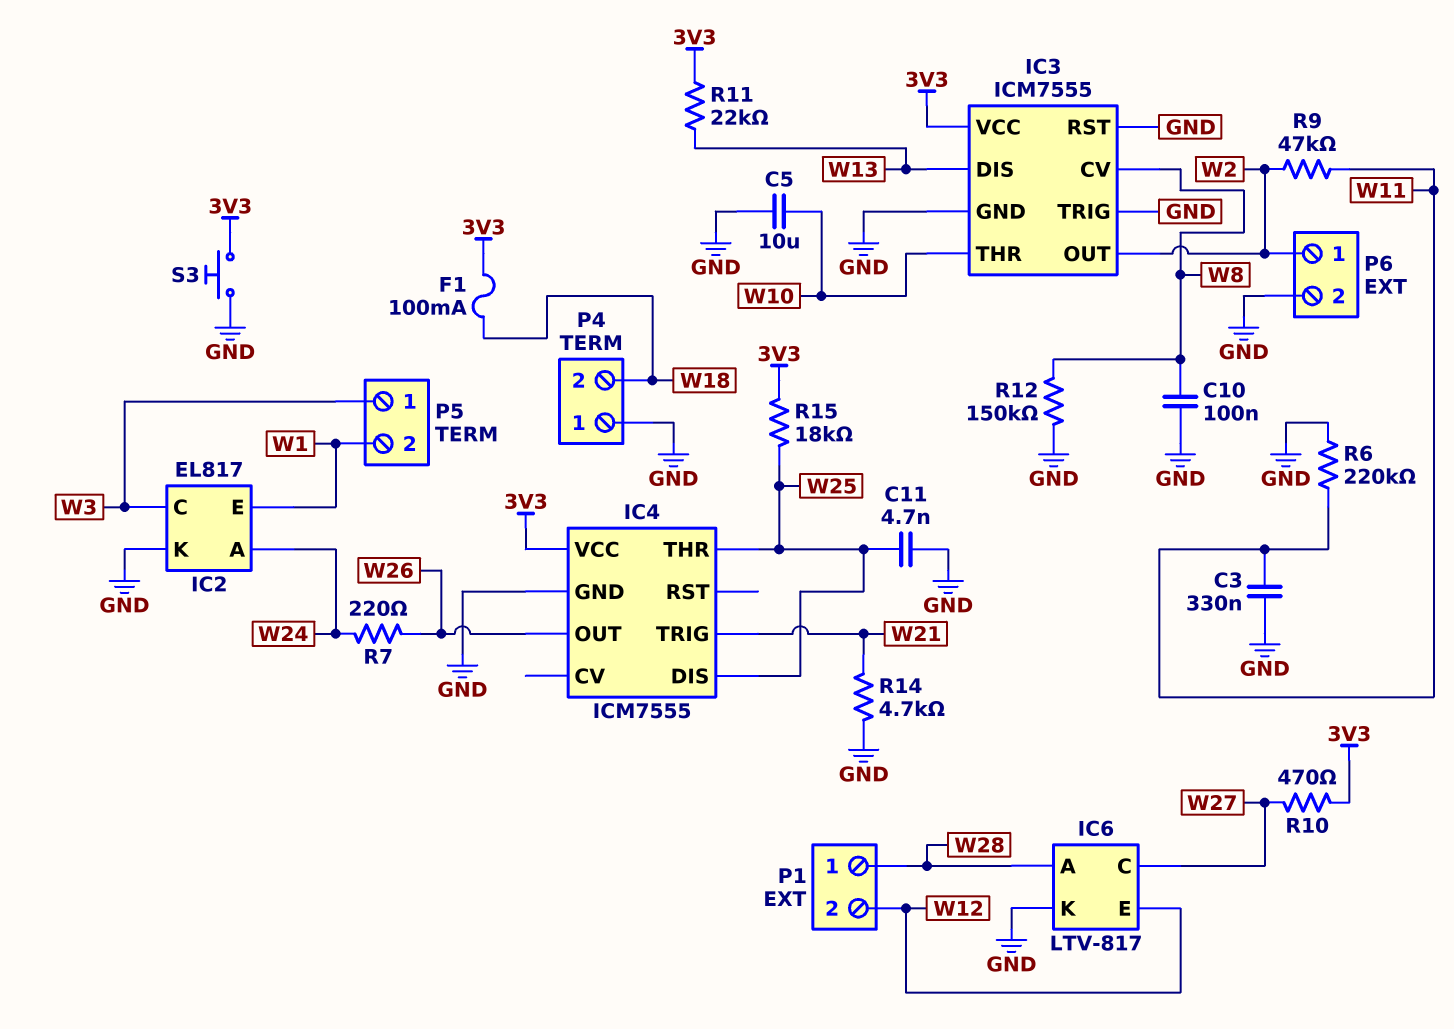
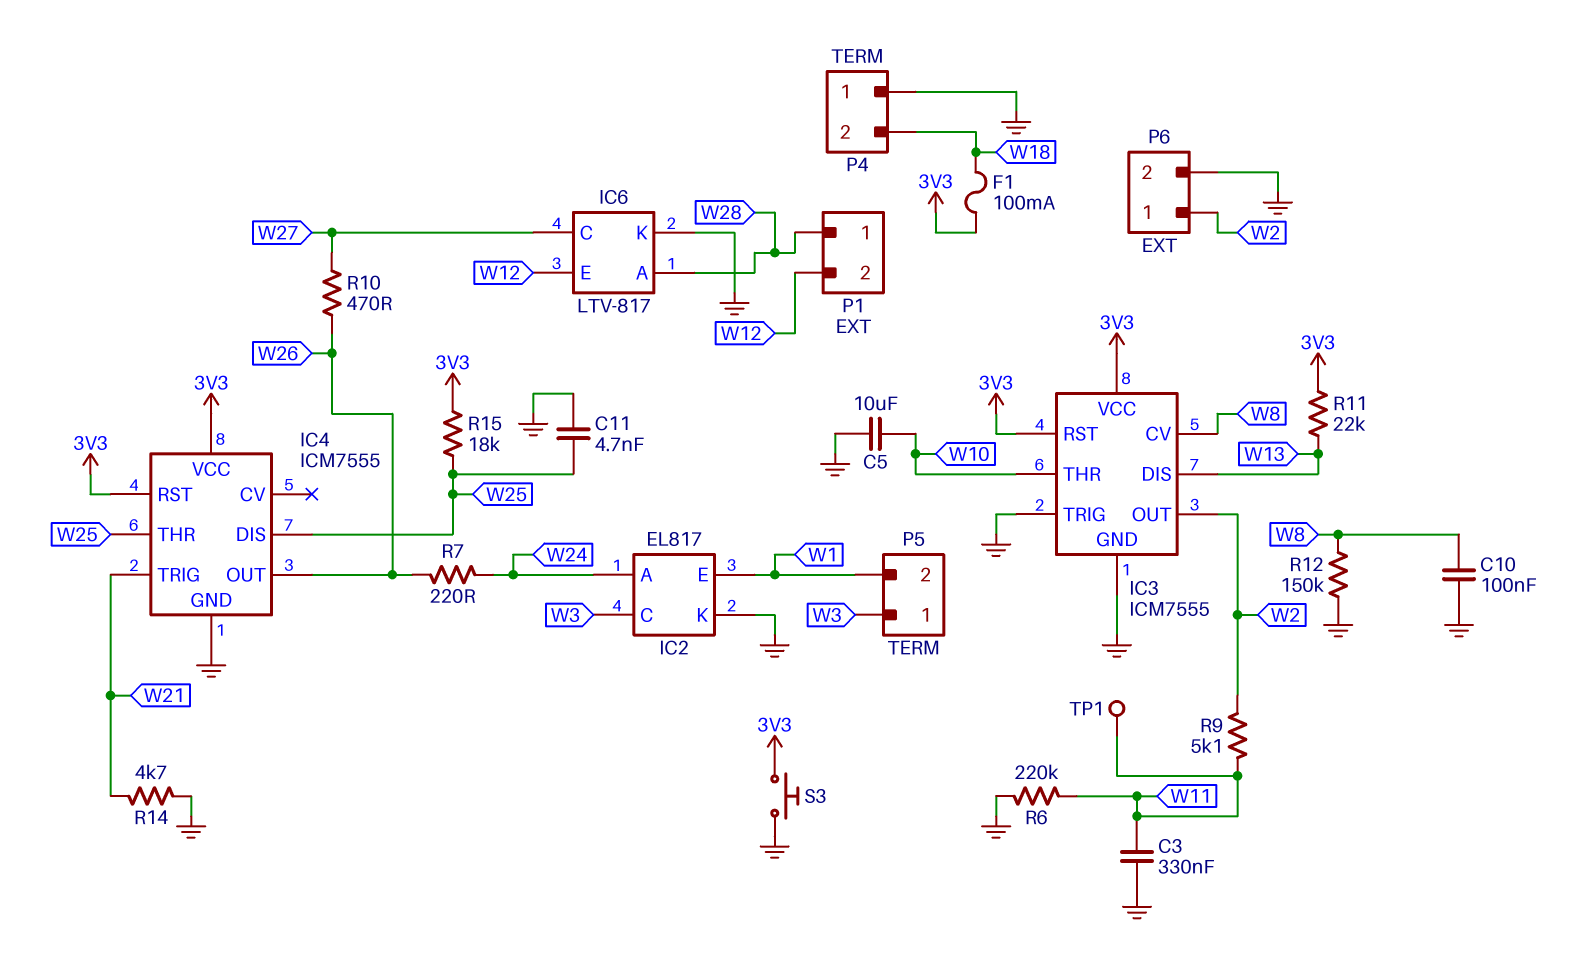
IC3 pin RST: GND -> 3V3
IC4 pin RST: none -> 3V3
R9: 47k (W2, W11) -> 5.1k (W2, W11)
R10: 470 (3V3, W27) -> 470 (W26, W27)
TP1: none -> test point (W11)

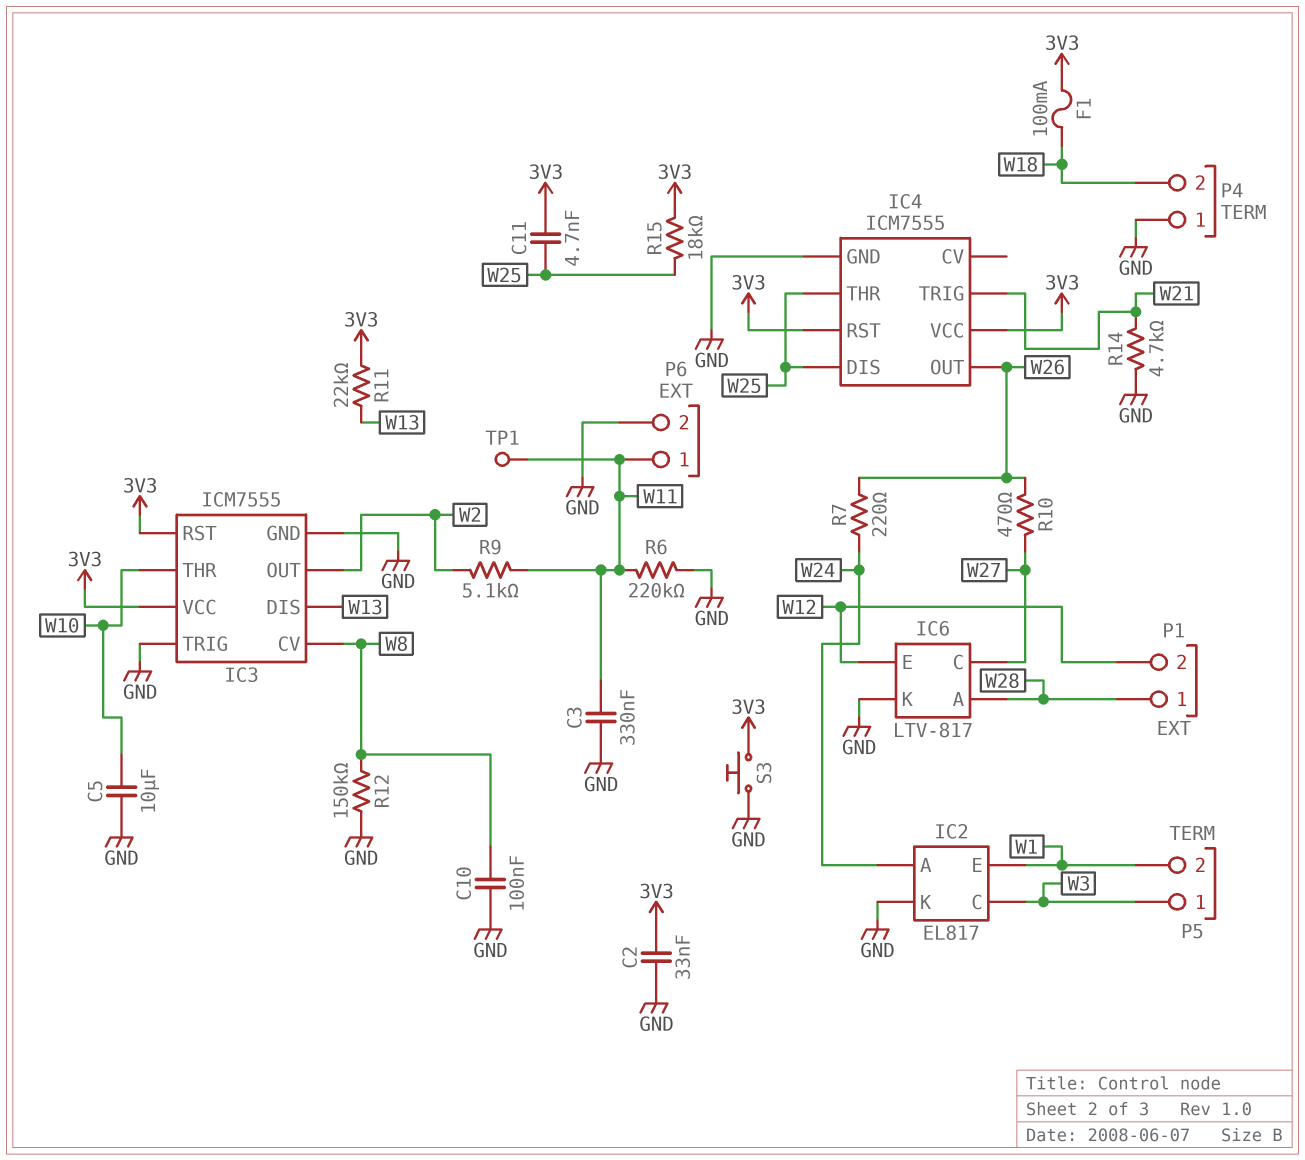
C2: none -> 33nF (3V3, GND)
C11: 4.7nF (GND, W25) -> 4.7nF (3V3, W25)
P6 pin 1: W2 -> W11

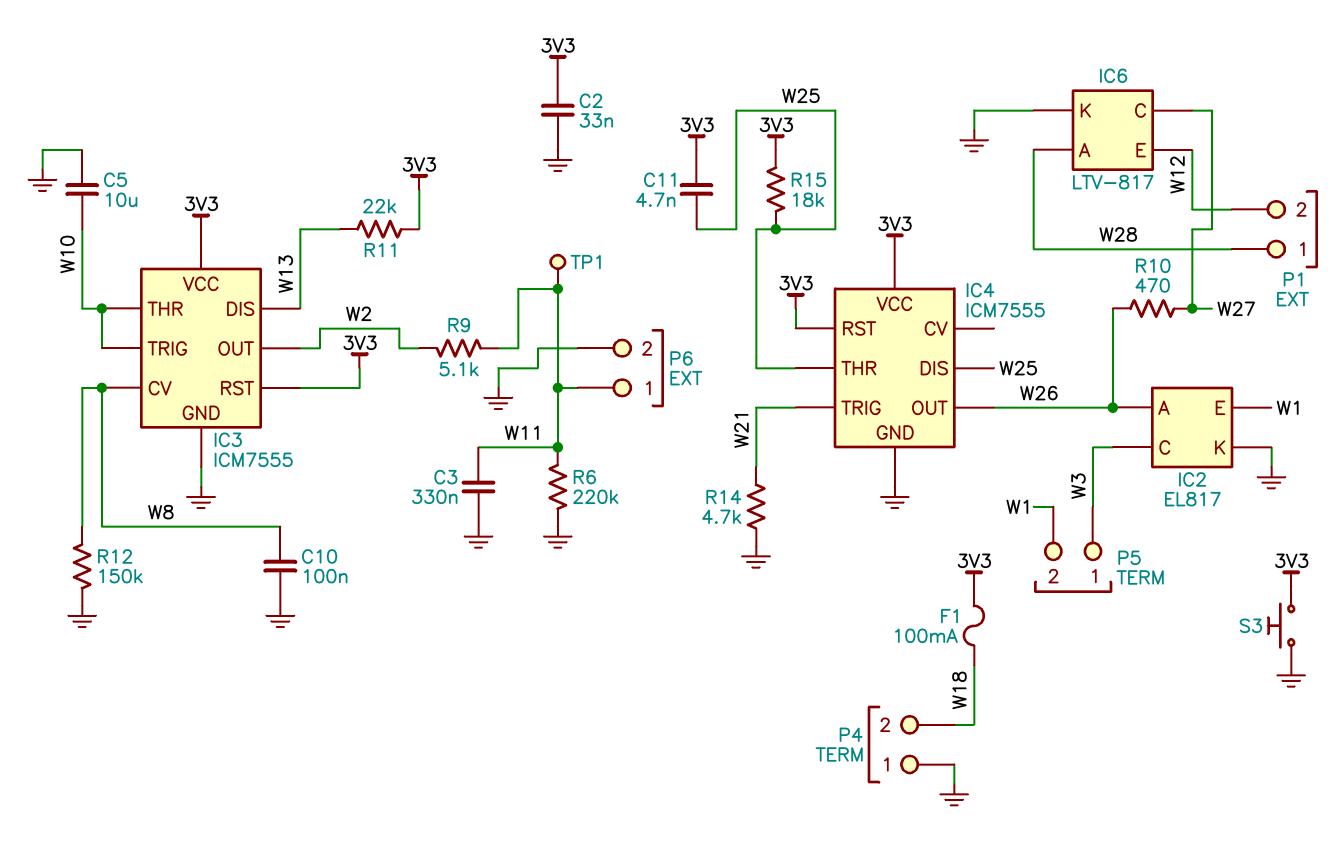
IC2 pin A: W24 -> W26
IC3 pin TRIG: GND -> W10
R7: 220 (W24, W26) -> none

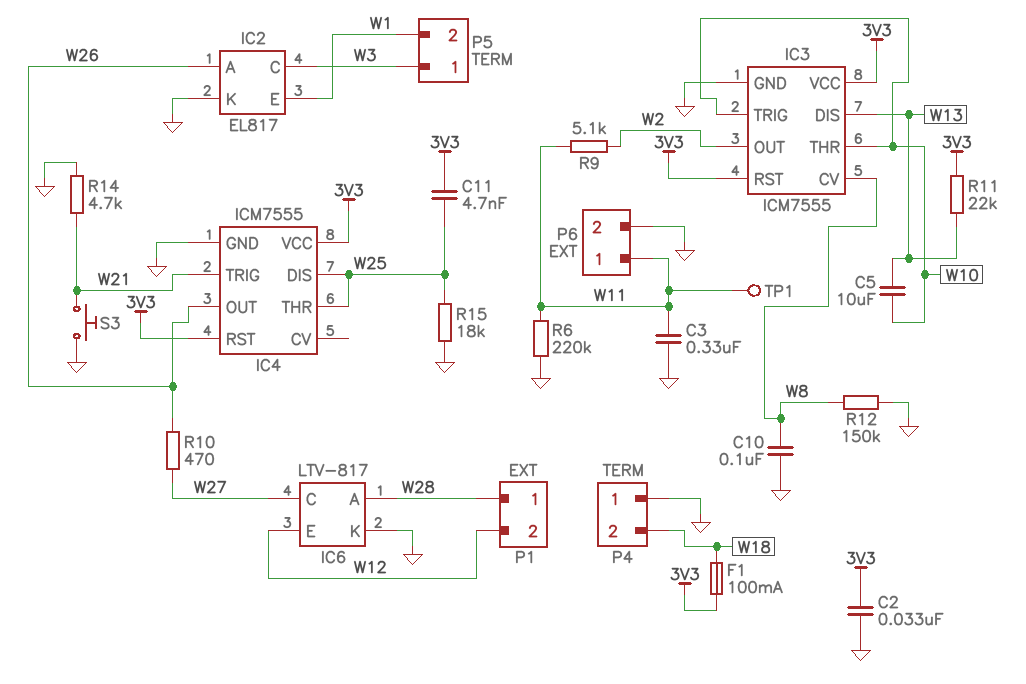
C5: 10uF (GND, W10) -> 10uF (W10, W13)
R15: 18k (3V3, W25) -> 18k (GND, W25)
S3: button (3V3, GND) -> button (GND, W21)

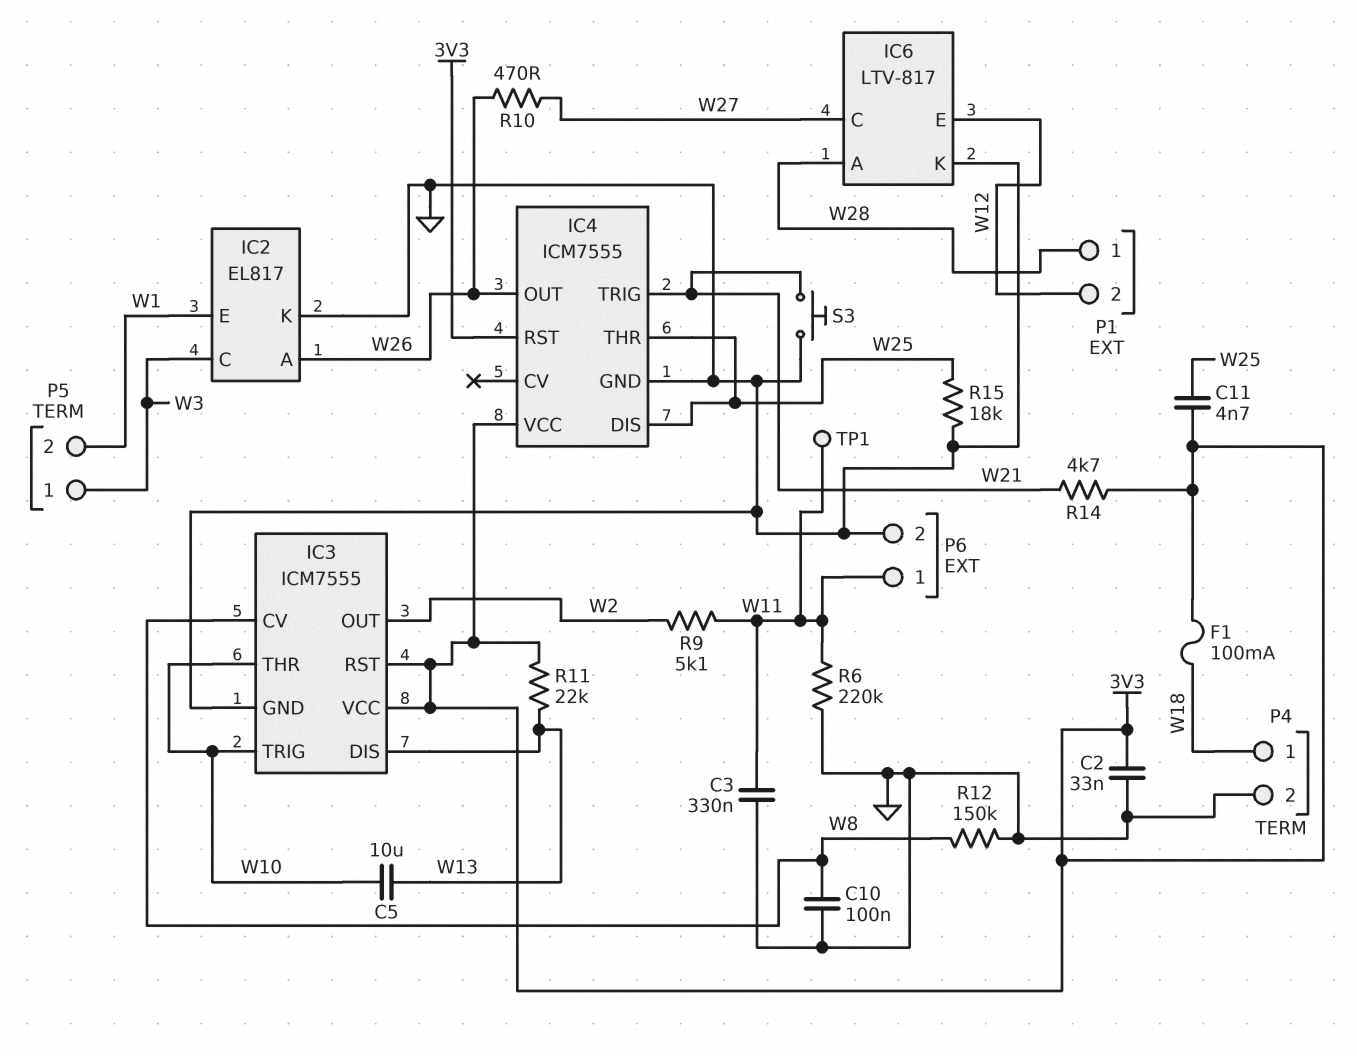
P4 pin 1: GND -> W18
P4 pin 2: W18 -> GND
R14: 4.7k (GND, W21) -> 4.7k (3V3, W21)

